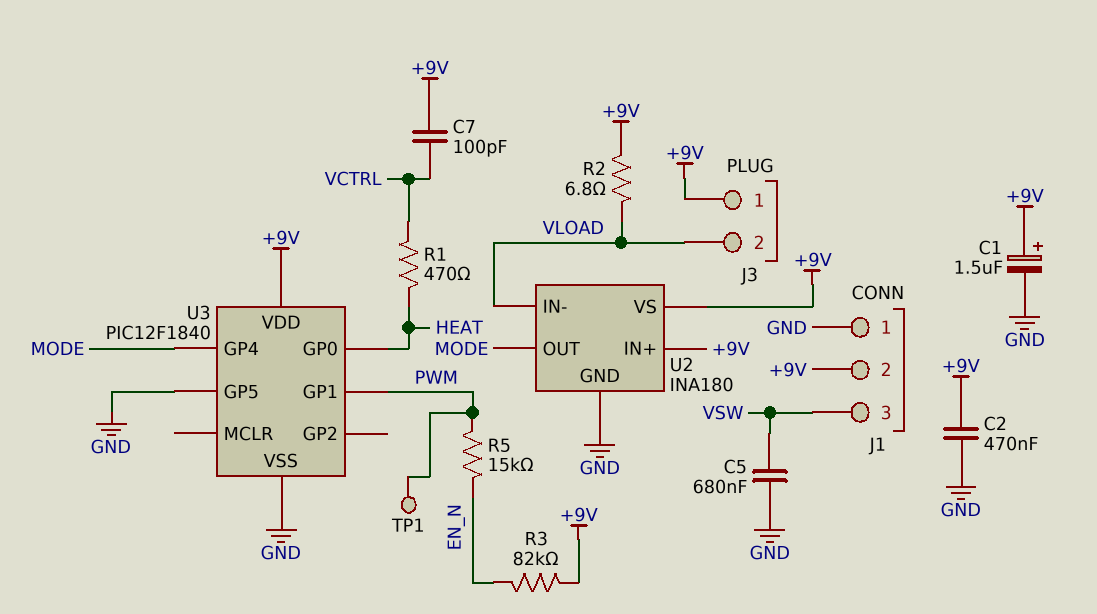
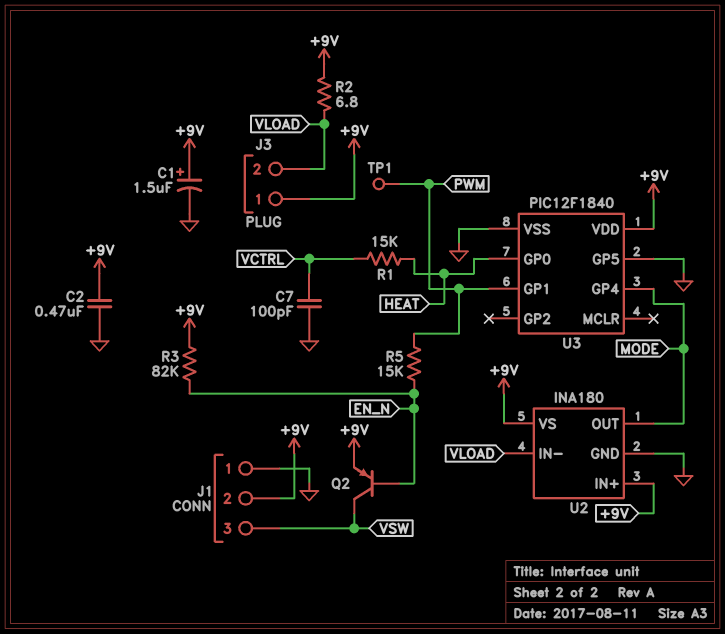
C5: 680nF (GND, VSW) -> none
C7: 100pF (+9V, VCTRL) -> 100pF (GND, VCTRL)
Q2: none -> PNP (B EN_N, C VSW, E +9V)
R1: 470 (HEAT, VCTRL) -> 15k (HEAT, VCTRL)

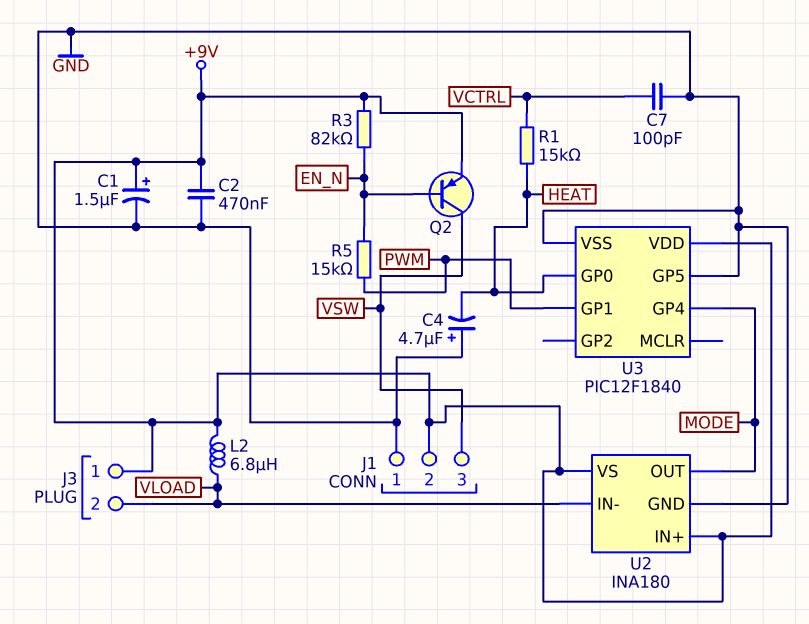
C4: none -> 4.7uF (plus GND, minus HEAT)
L2: none -> 6.8uH (+9V, VLOAD)
R2: 6.8 (+9V, VLOAD) -> none
TP1: test point (PWM) -> none

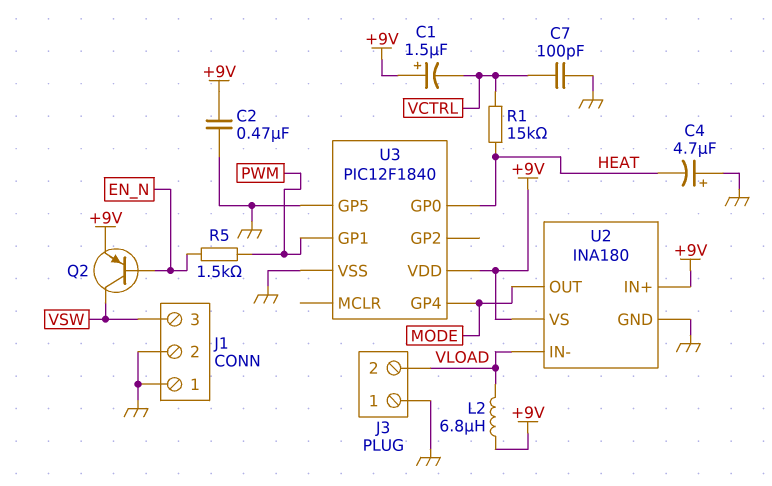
C1: 1.5uF (plus +9V, minus GND) -> 1.5uF (plus +9V, minus VCTRL)
J1 pin 2: +9V -> GND
J3 pin 1: +9V -> GND
R3: 82k (+9V, EN_N) -> none
R5: 15k (EN_N, PWM) -> 1.5k (EN_N, PWM)

